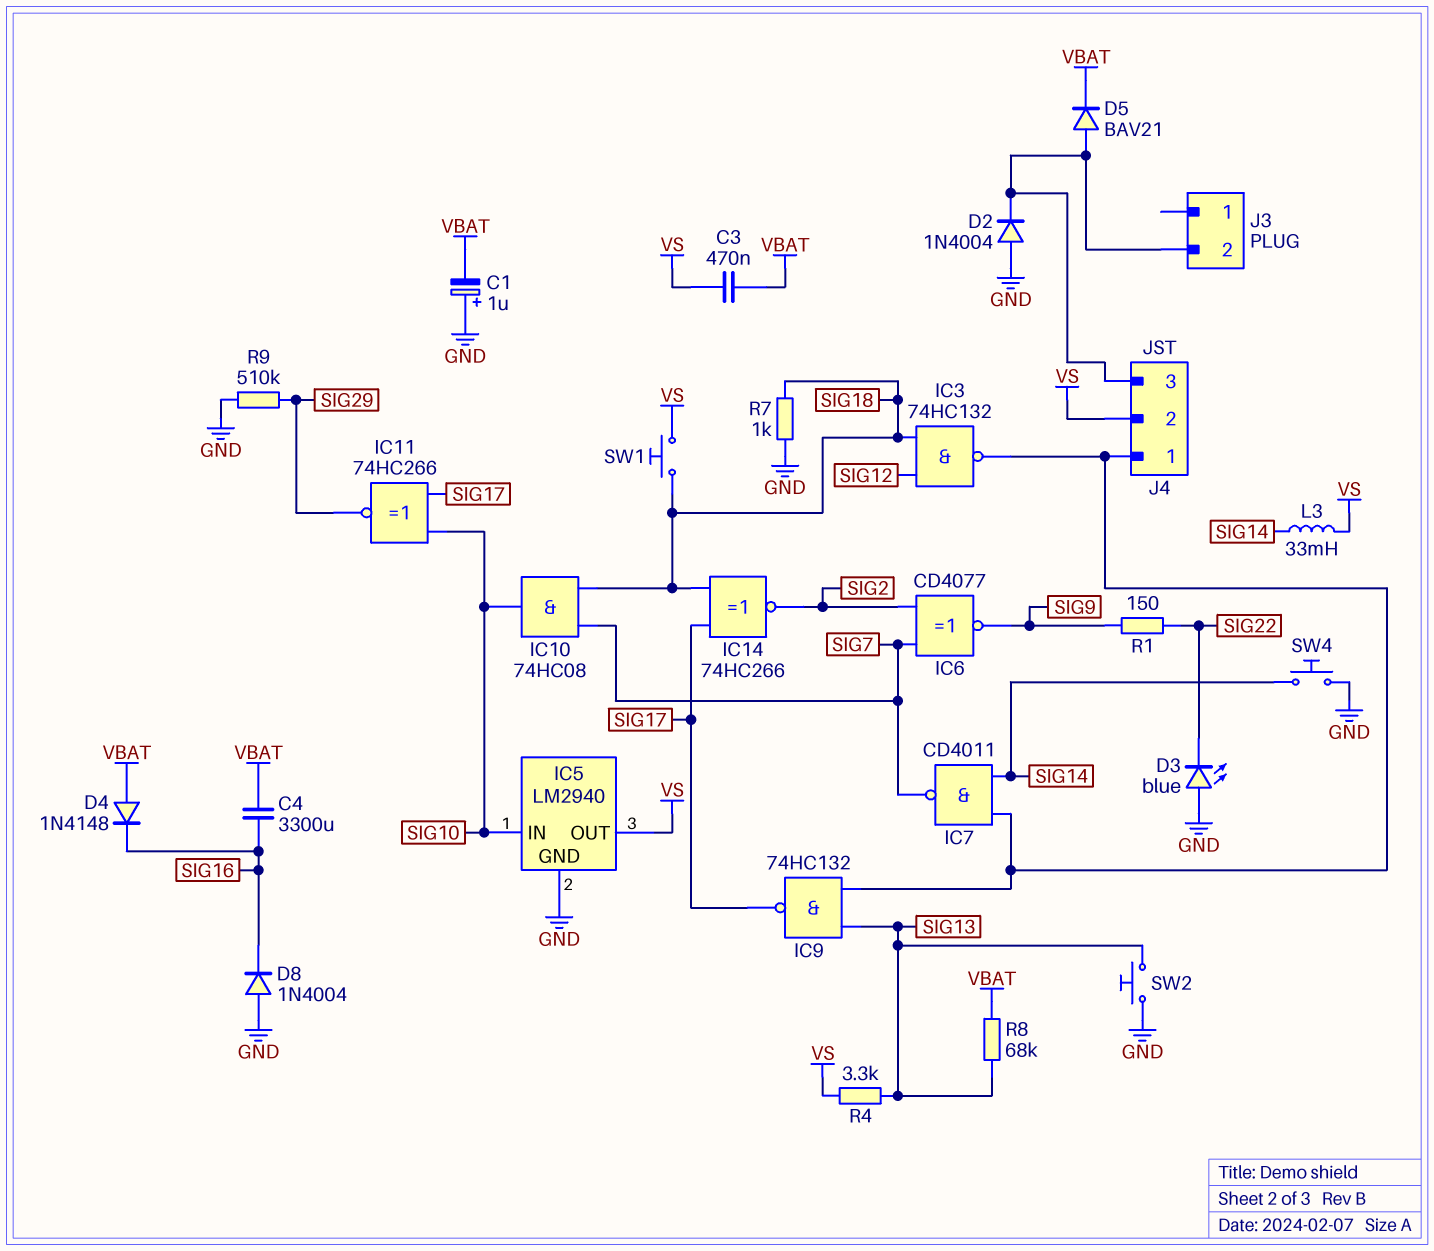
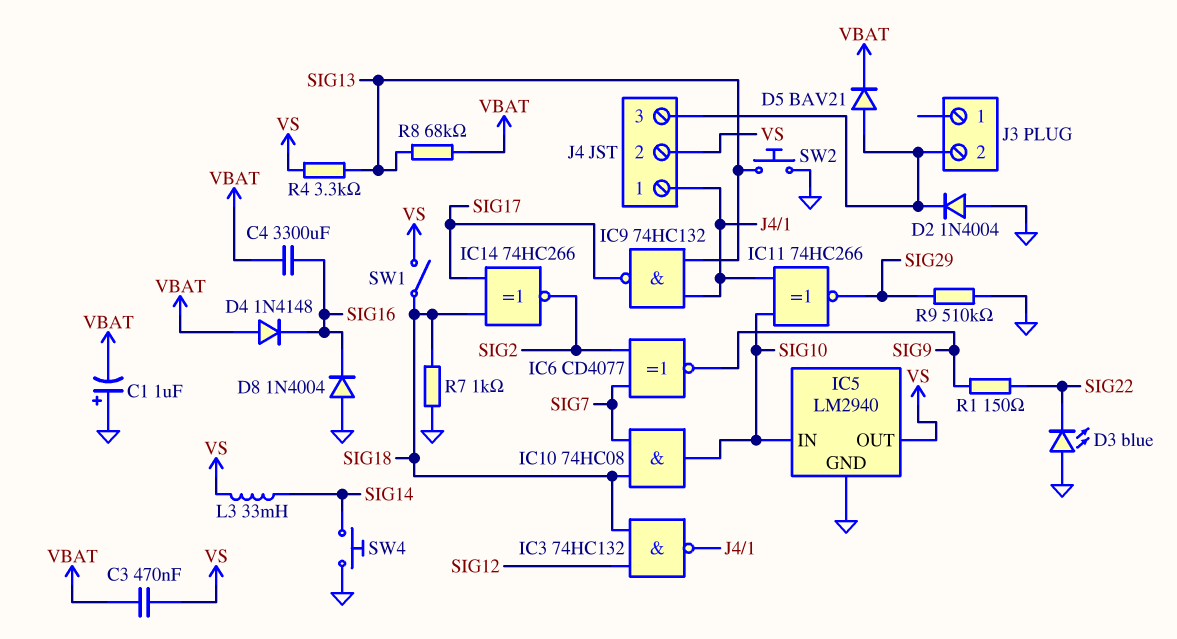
IC7: NAND CD4011 (in J4/1, in SIG14, out SIG7) -> none
IC11: XNOR 74HC266 (in SIG10, in SIG17, out SIG29) -> XNOR 74HC266 (in J4/1, in SIG10, out SIG29)
SW1: button (SIG18, VS) -> switch (SIG18, VS)

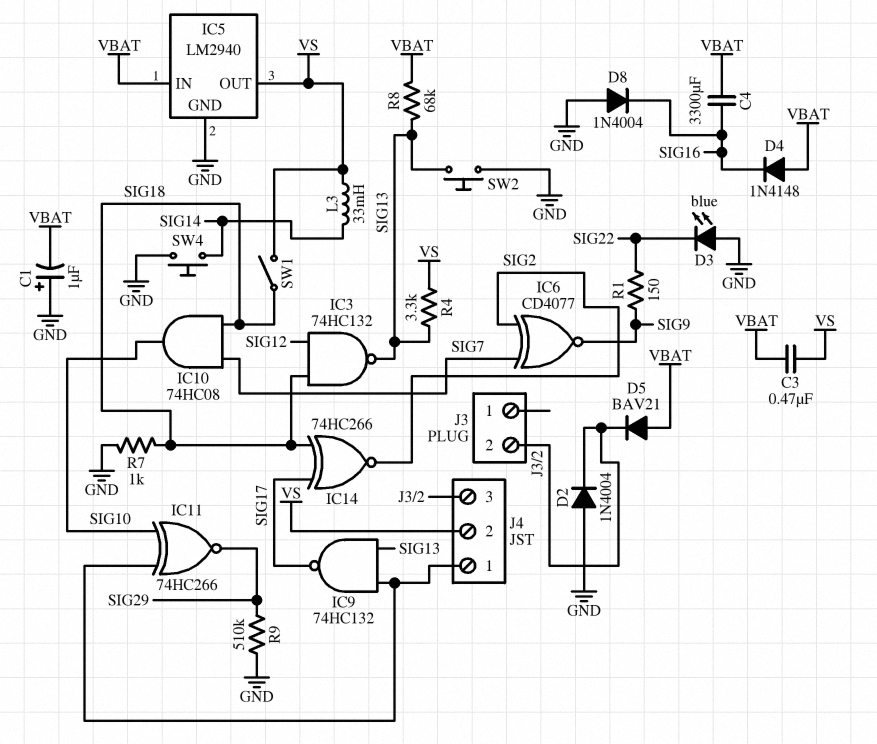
D5: diode BAV21 (A J3/2, K VBAT) -> diode BAV21 (A VBAT, K J3/2)
IC3: NAND 74HC132 (in SIG12, in SIG18, out J4/1) -> NAND 74HC132 (in SIG12, in SIG18, out SIG13)
IC5 pin IN: SIG10 -> VBAT

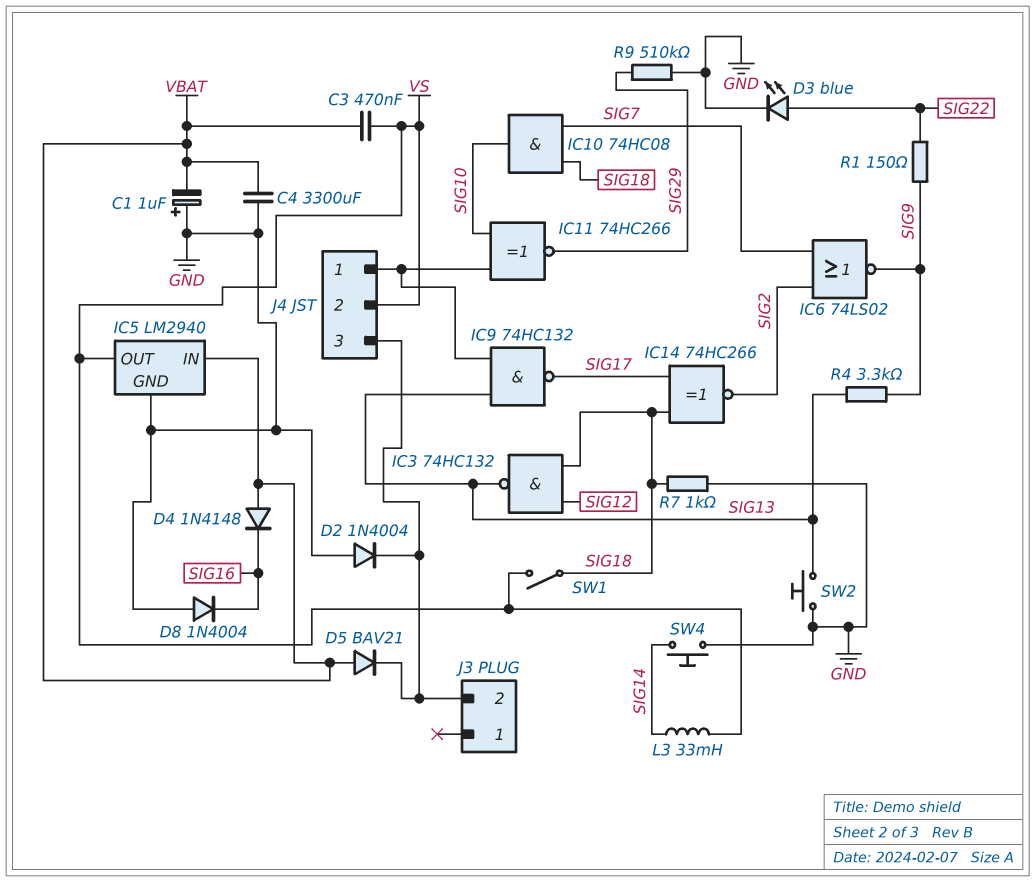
C4: 3300uF (SIG16, VBAT) -> 3300uF (GND, VBAT)
D3: LED blue (A GND, K SIG22) -> LED blue (A SIG22, K GND)
IC6: XNOR CD4077 (in SIG2, in SIG7, out SIG9) -> NOR 74LS02 (in SIG2, in SIG7, out SIG9)
R4: 3.3k (SIG13, VS) -> 3.3k (SIG9, SIG13)
R8: 68k (SIG13, VBAT) -> none

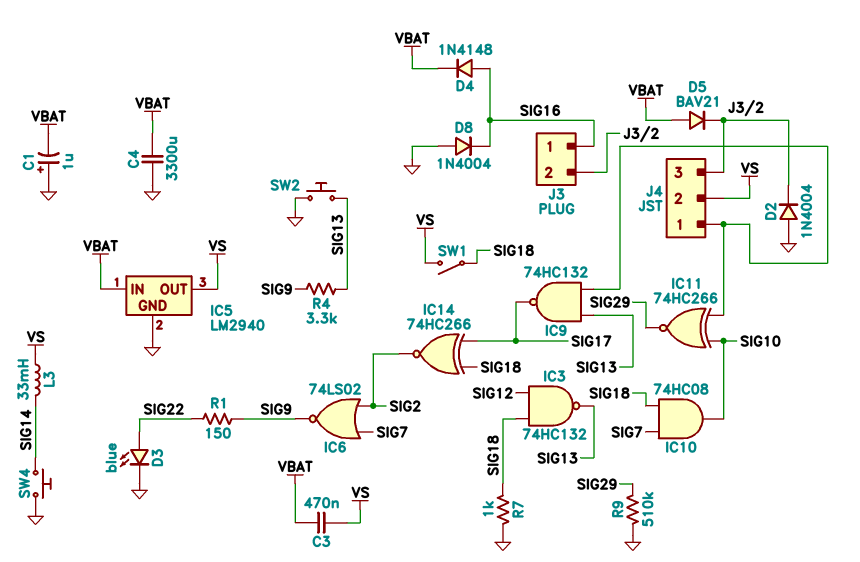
D4: diode 1N4148 (A VBAT, K SIG16) -> diode 1N4148 (A SIG16, K VBAT)
J3 pin 1: none -> SIG16

